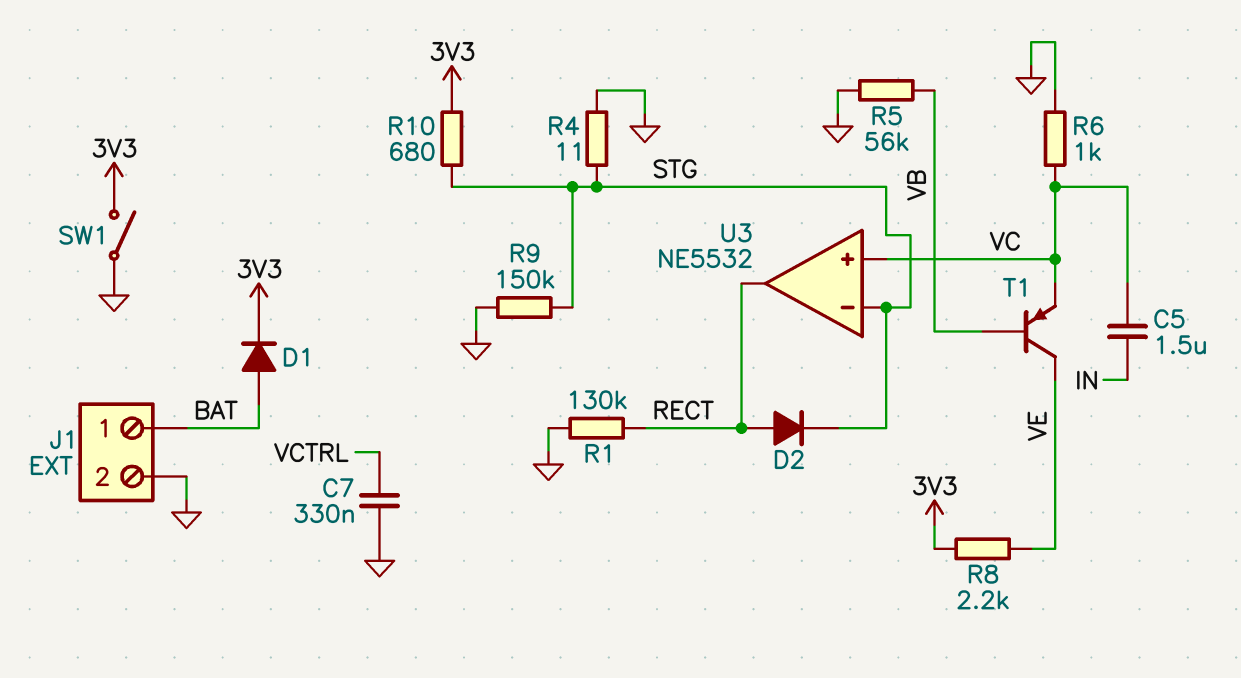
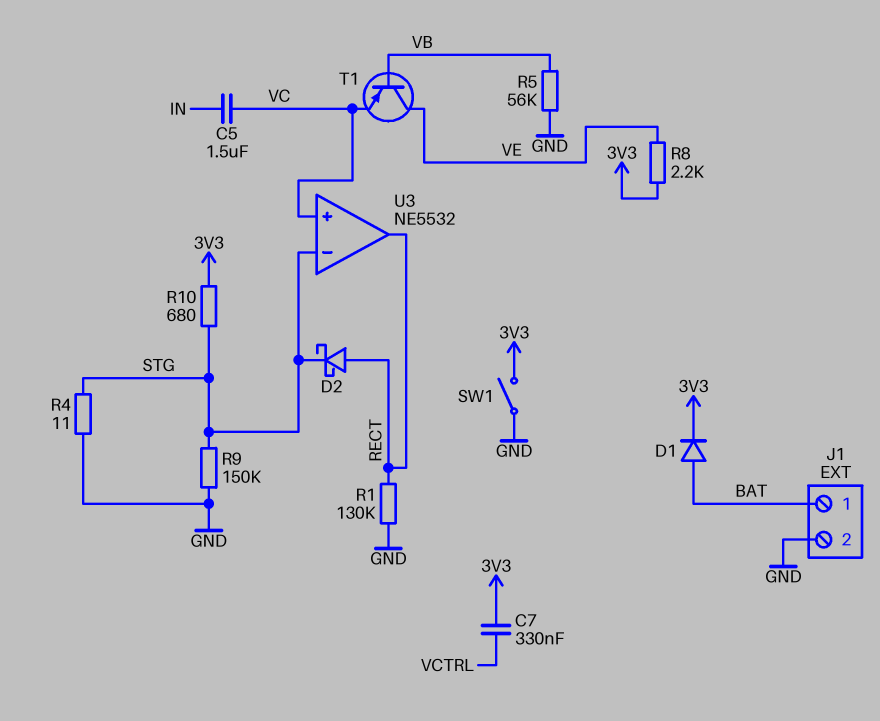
C7: 330nF (GND, VCTRL) -> 330nF (3V3, VCTRL)
D2: diode (A RECT, K STG) -> schottky (A RECT, K STG)
R6: 1k (GND, VC) -> none

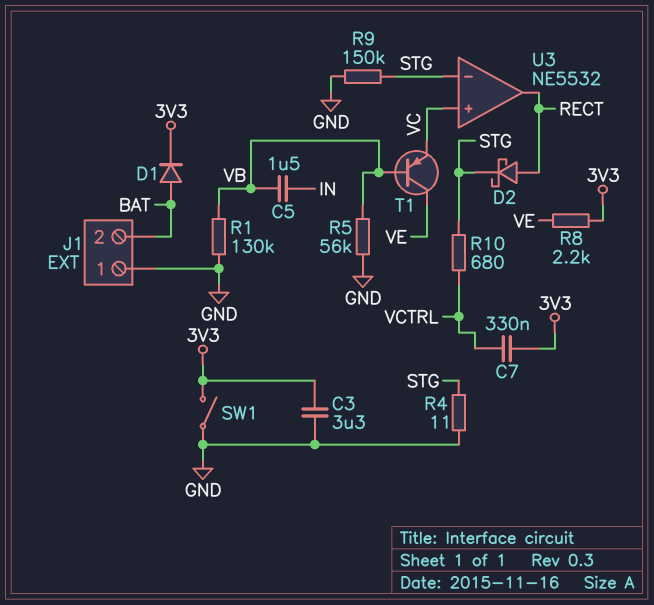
C3: none -> 3.3uF (3V3, GND)
C5: 1.5uF (IN, VC) -> 1.5uF (IN, VB)
J1 pin 1: BAT -> GND
J1 pin 2: GND -> BAT
R1: 130k (GND, RECT) -> 130k (GND, VB)
R10: 680 (3V3, STG) -> 680 (STG, VCTRL)

